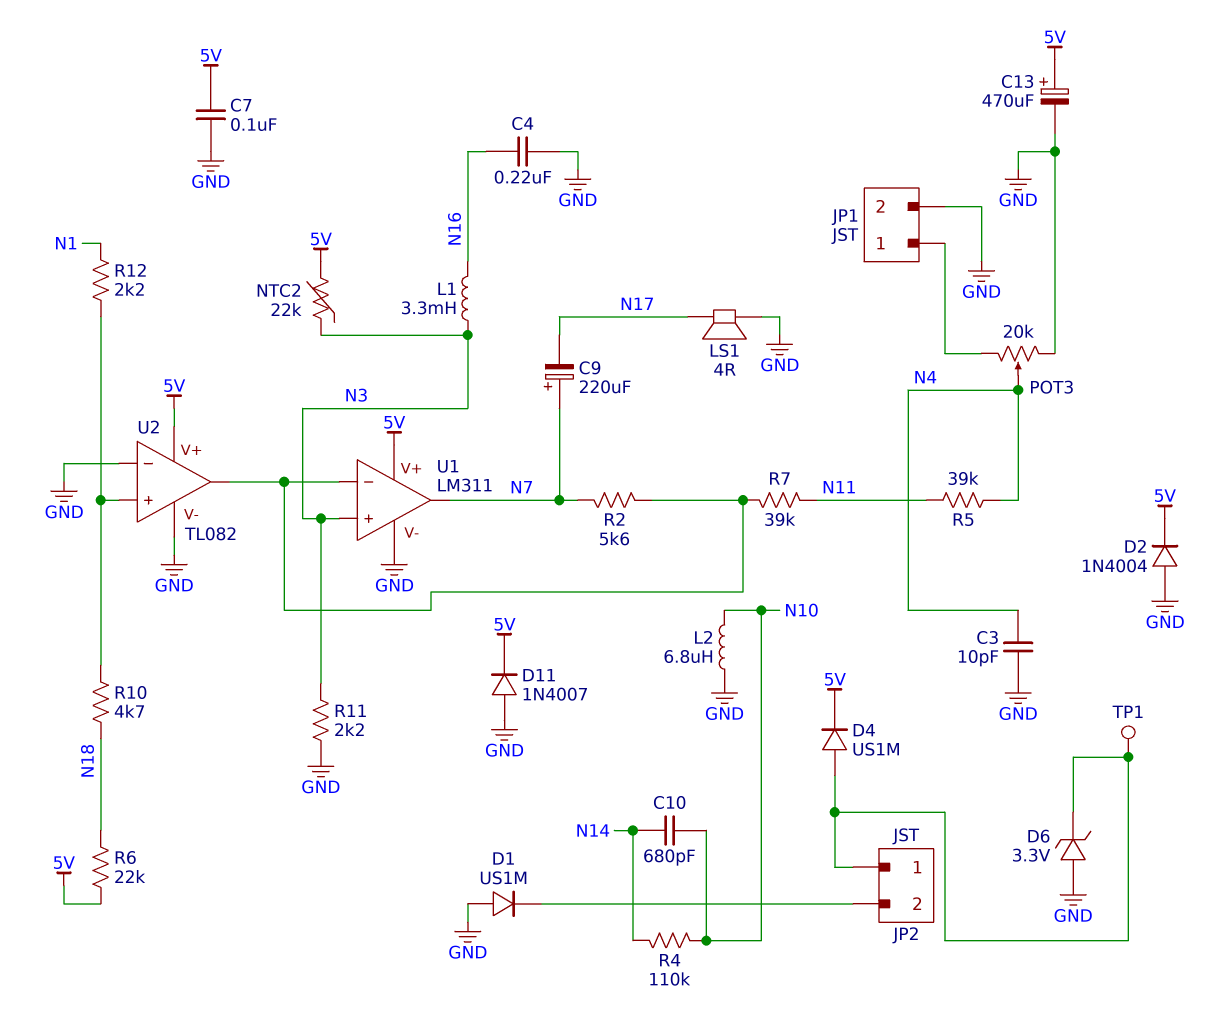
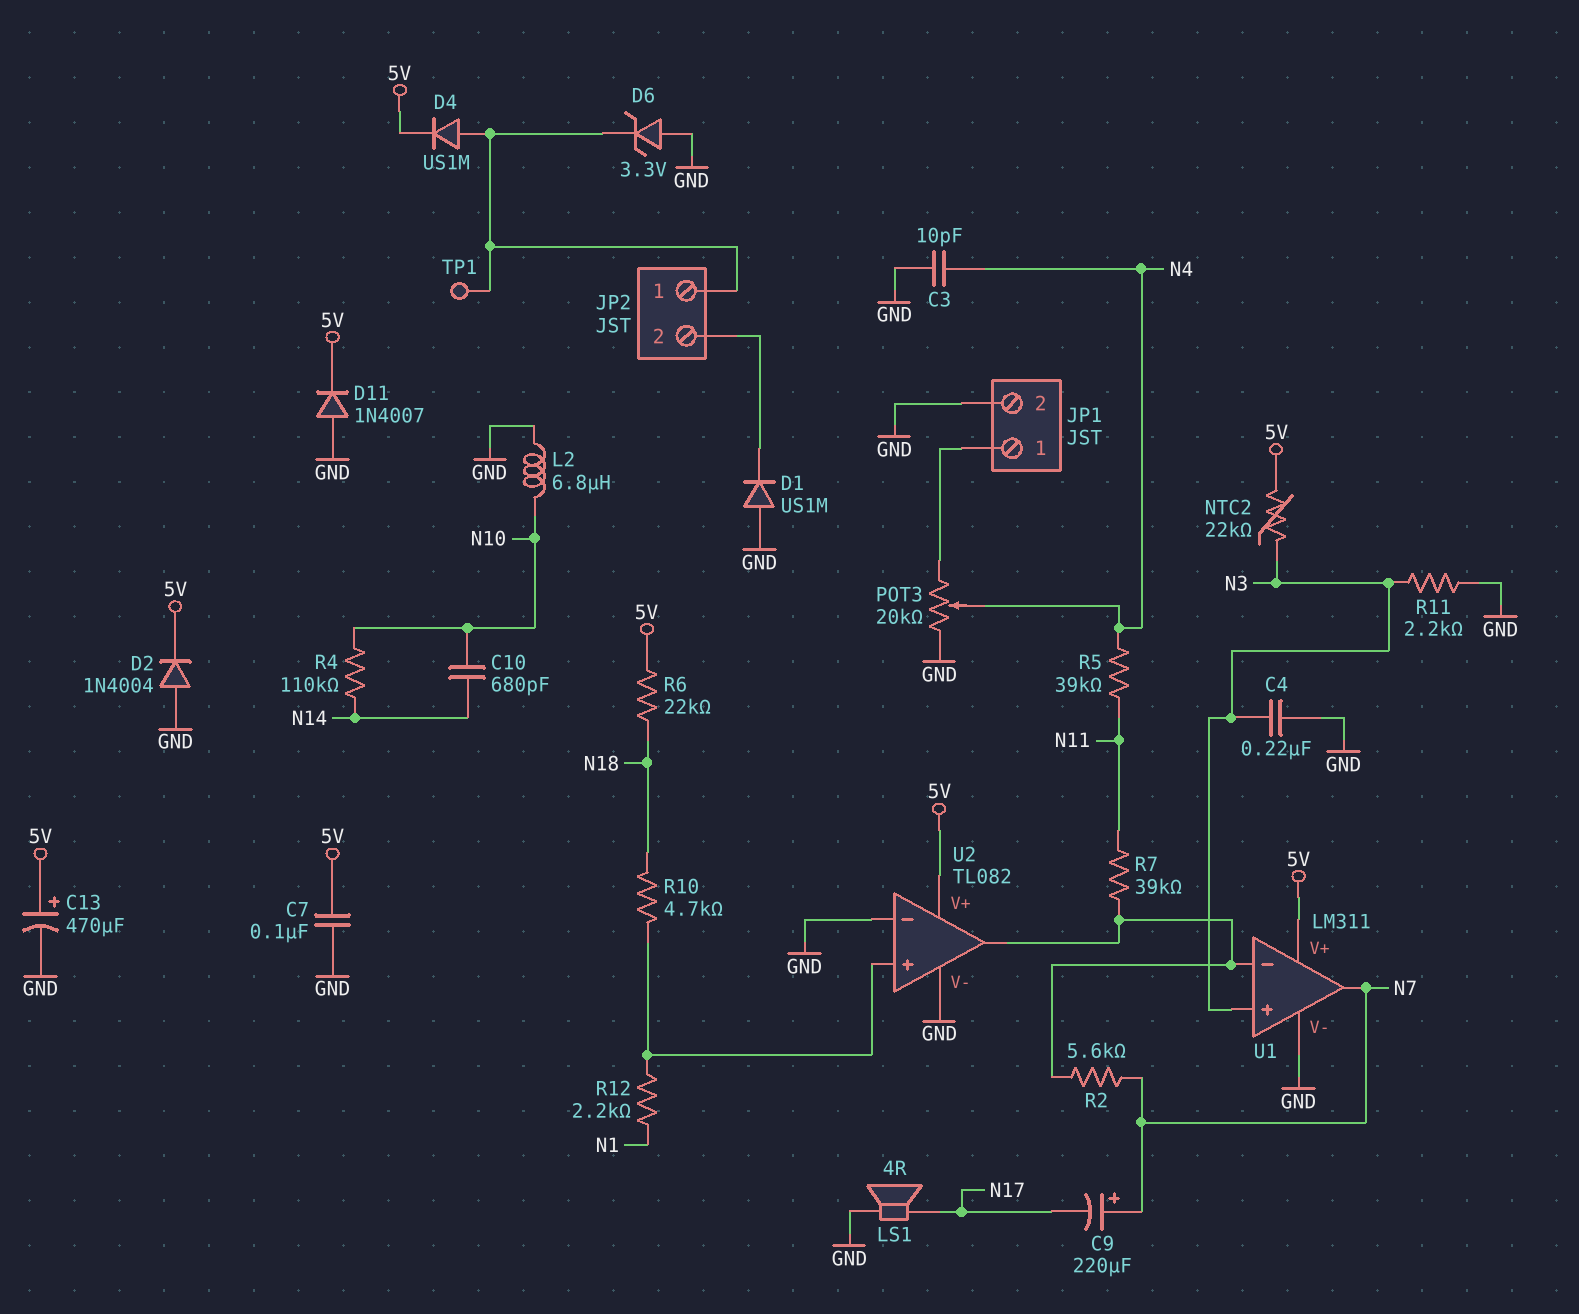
C4: 220nF (GND, N16) -> 220nF (GND, N3)
L1: 3.3mH (N3, N16) -> none

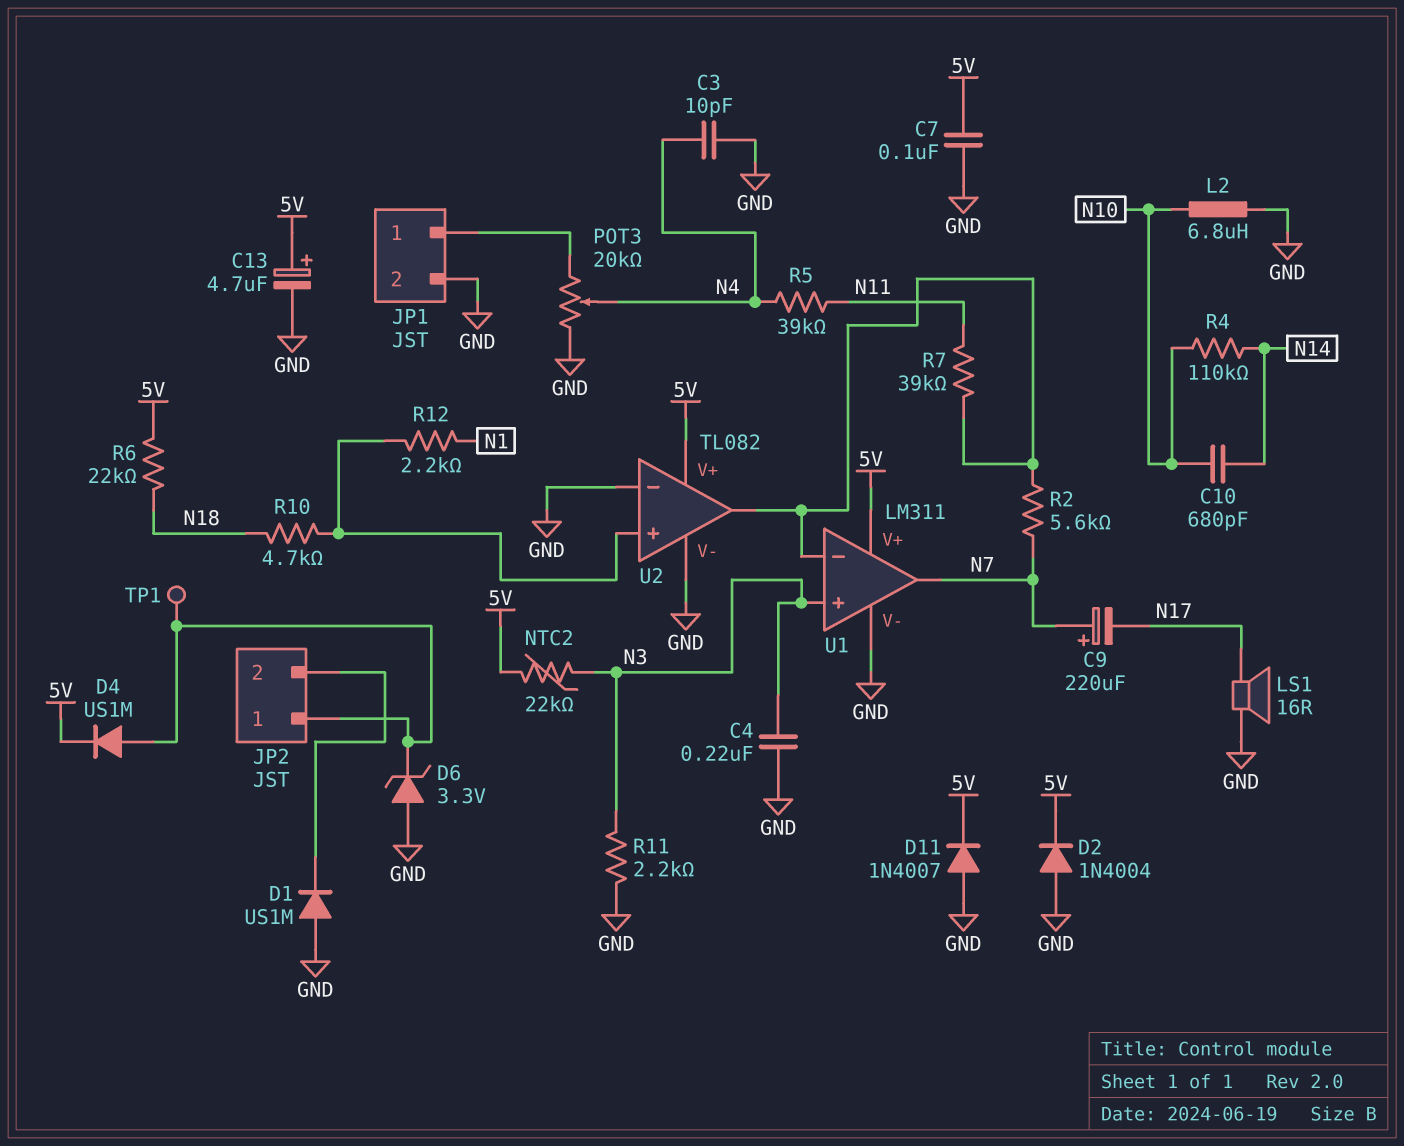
C13: 470uF (plus 5V, minus GND) -> 4.7uF (plus 5V, minus GND)
LS1: speaker 4R (GND, N17) -> speaker 16R (GND, N17)

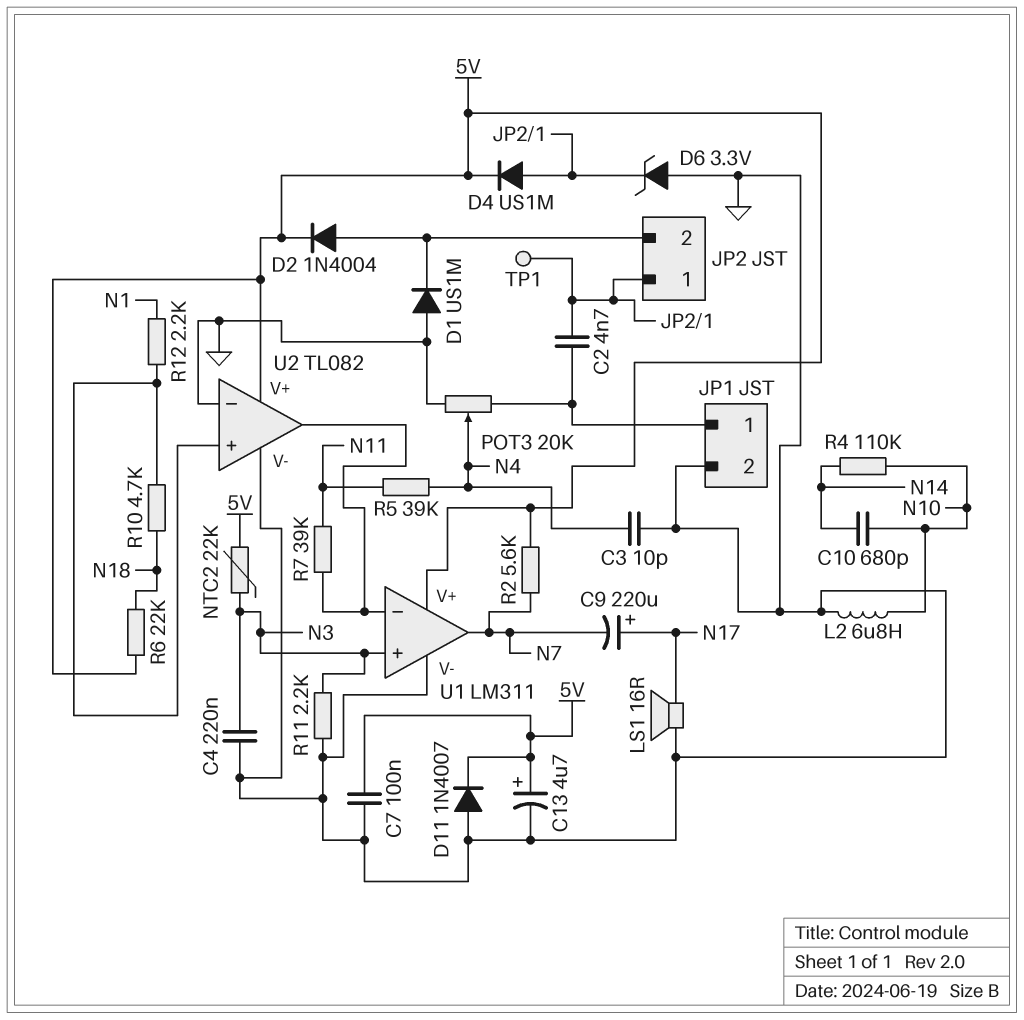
C2: none -> 4.7nF (JP1/1, JP2/1)
C9: 220uF (plus N7, minus N17) -> 220uF (plus N17, minus N7)
D2: diode 1N4004 (A GND, K 5V) -> diode 1N4004 (A JP2/2, K 5V)
R2: 5.6k (N7, U1/in-) -> 5.6k (5V, N7)

